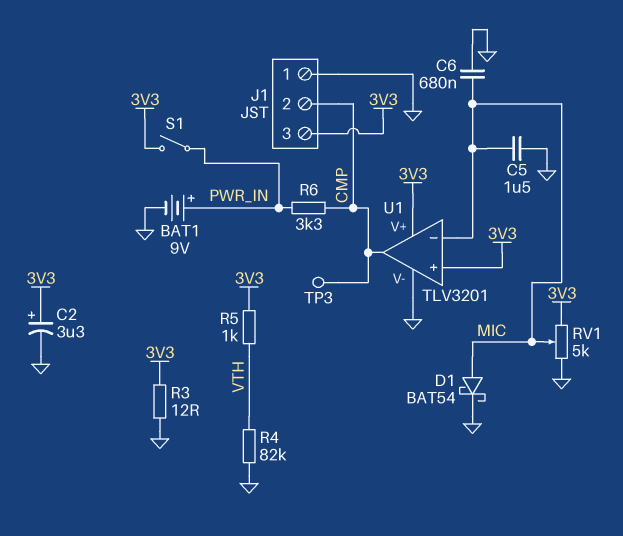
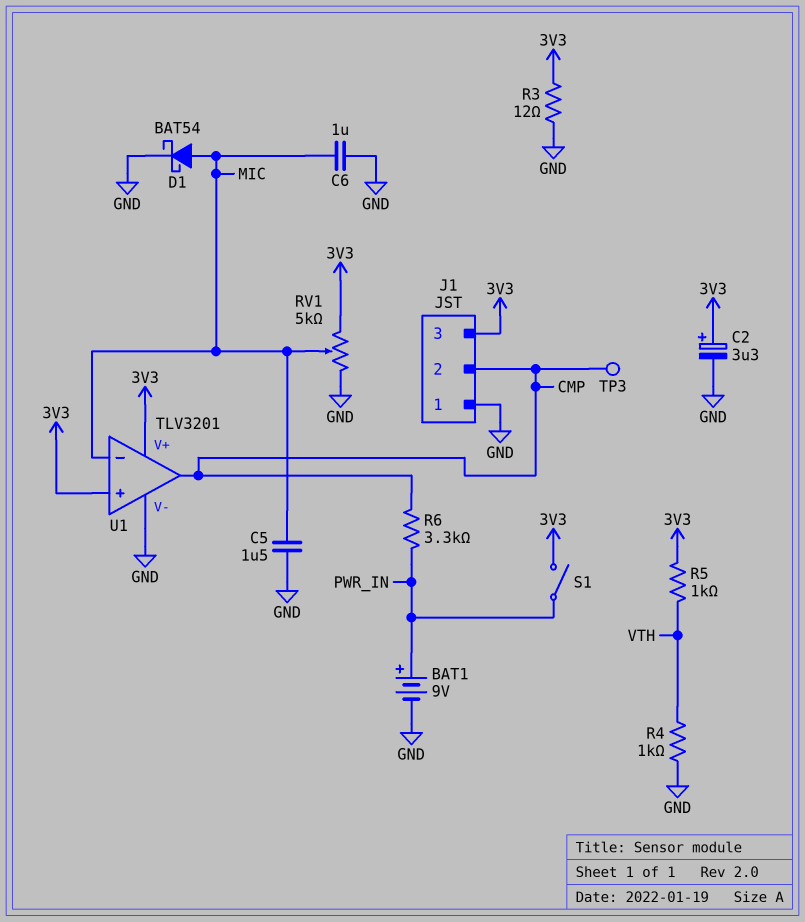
C6: 680nF (GND, MIC) -> 1uF (GND, MIC)
R4: 82k (GND, VTH) -> 1k (GND, VTH)

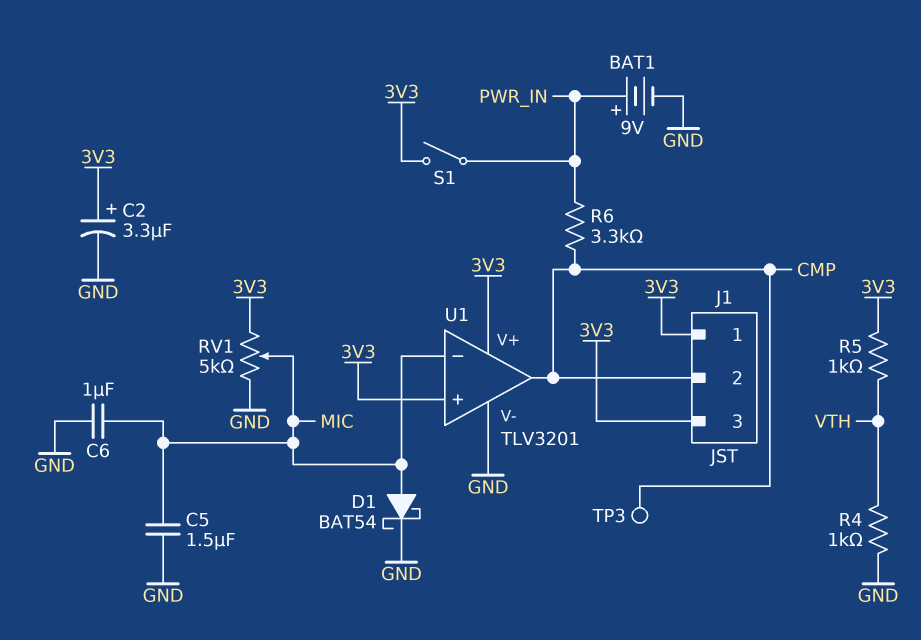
J1 pin 1: GND -> 3V3
R3: 12 (3V3, GND) -> none

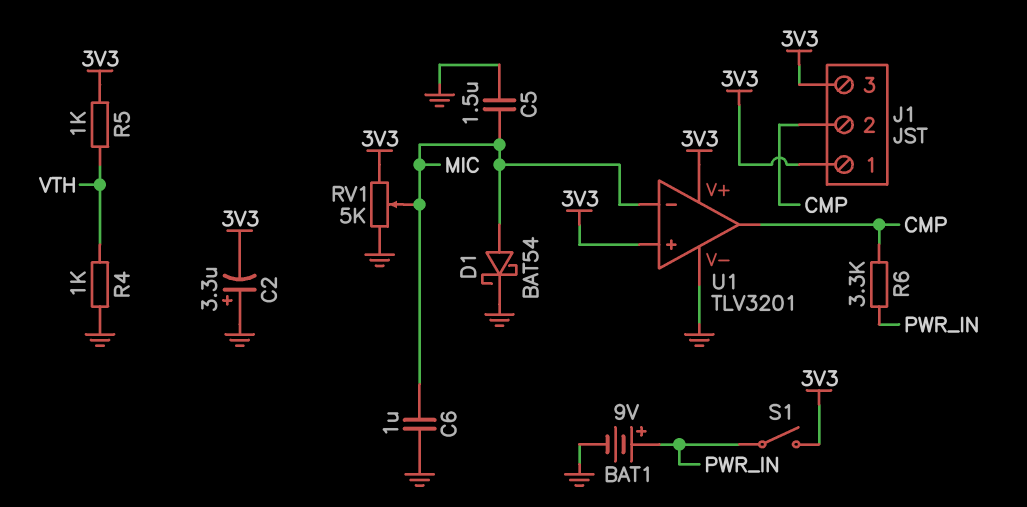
C2: 3.3uF (plus 3V3, minus GND) -> 3.3uF (plus GND, minus 3V3)
TP3: test point (CMP) -> none

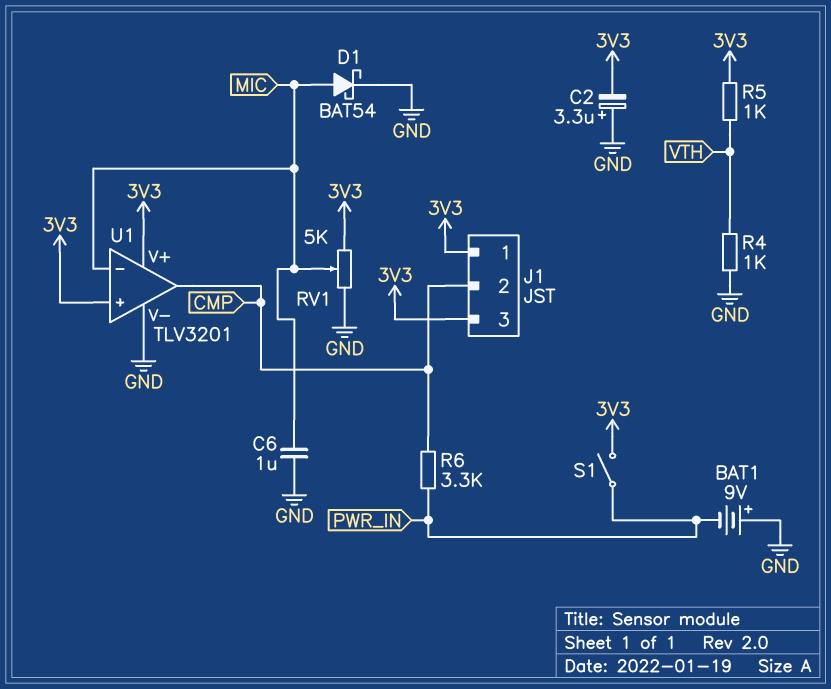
BAT1: 9V (plus PWR_IN, minus GND) -> 9V (plus GND, minus PWR_IN)
C5: 1.5uF (GND, MIC) -> none

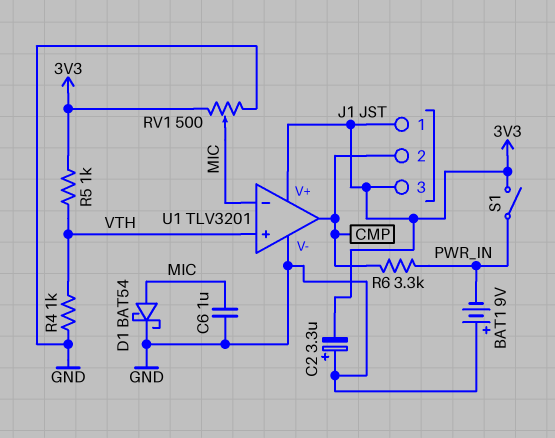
RV1: 5k (3V3, GND, wiper MIC) -> 500 (3V3, GND, wiper MIC)
U1 pin in+: 3V3 -> VTH

